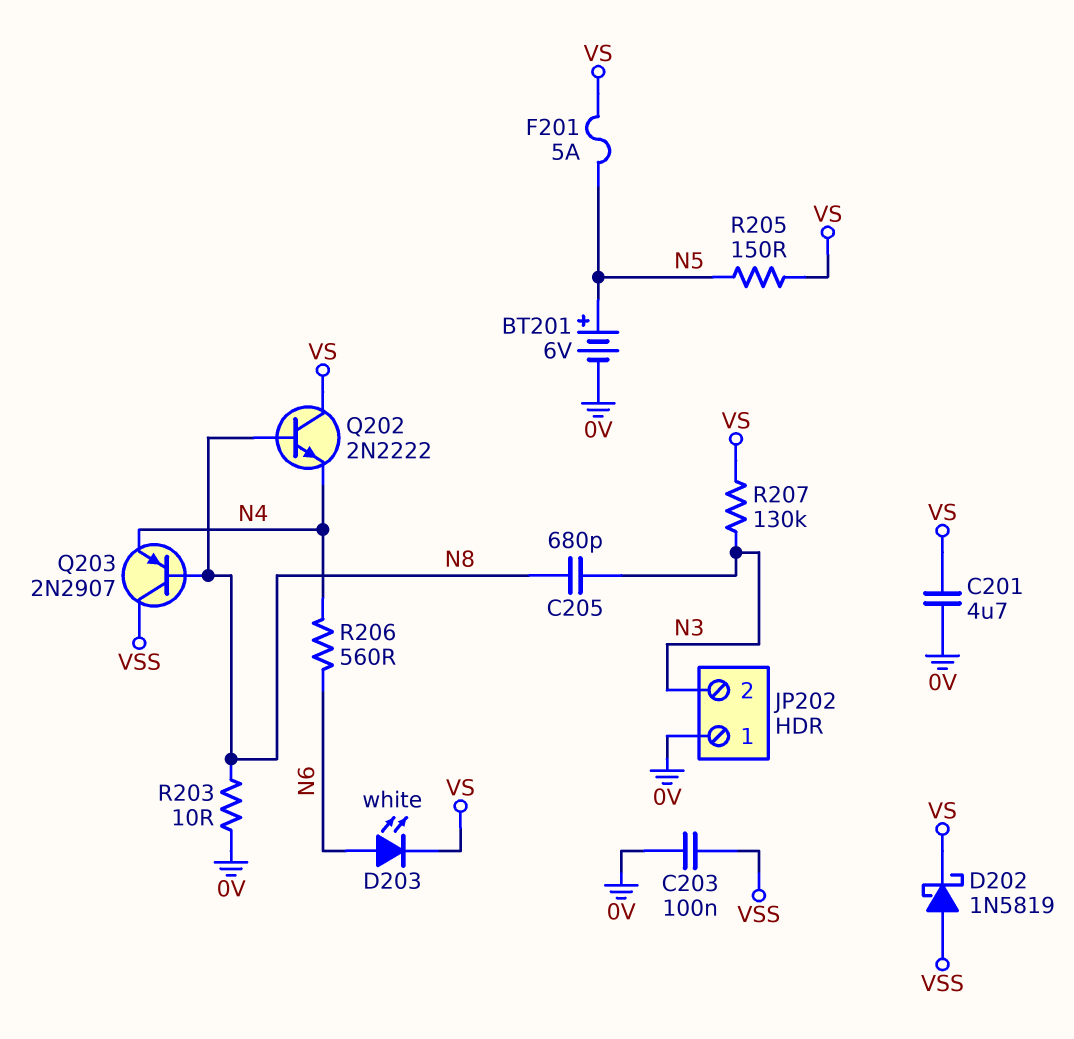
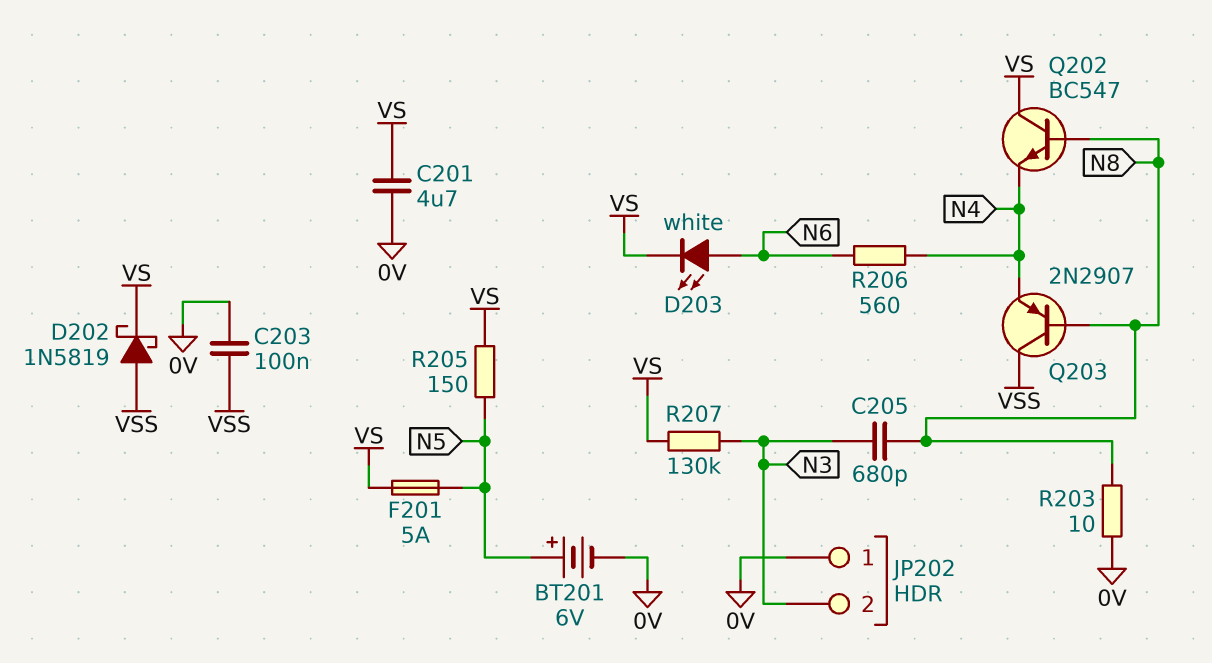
Q202: NPN 2N2222 (B N8, C VS, E N4) -> NPN BC547 (B N8, C VS, E N4)

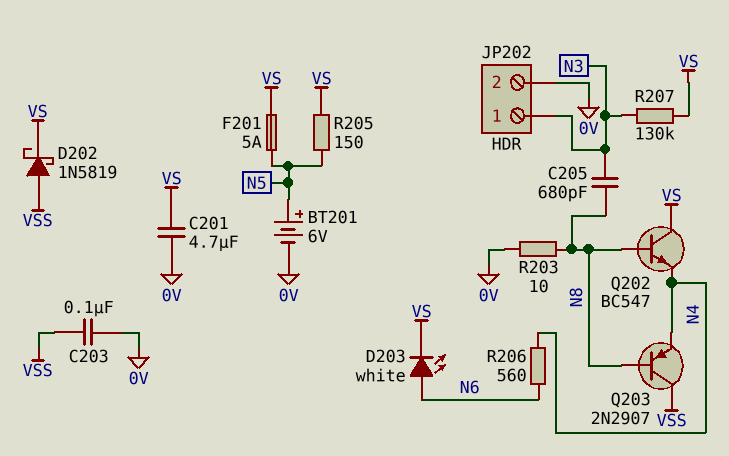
JP202 pin 1: 0V -> N3
JP202 pin 2: N3 -> 0V

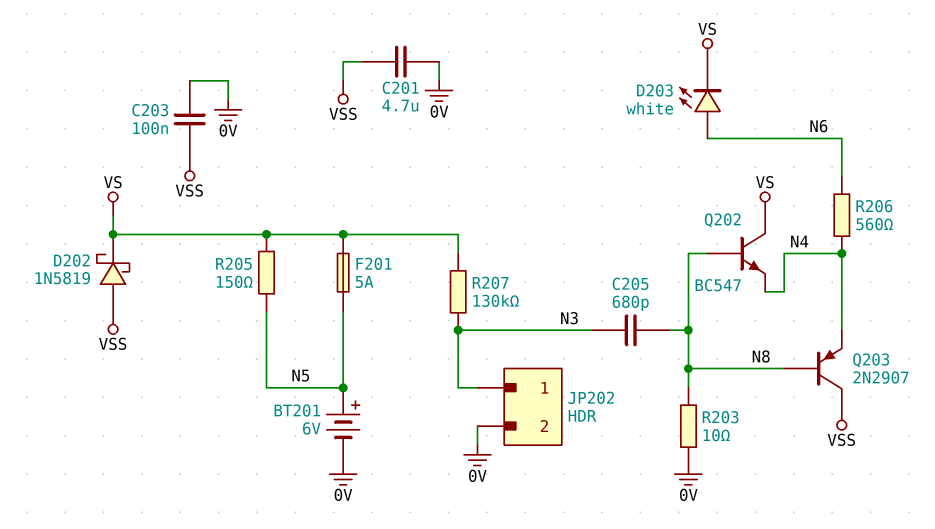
C201: 4.7uF (0V, VS) -> 4.7uF (0V, VSS)

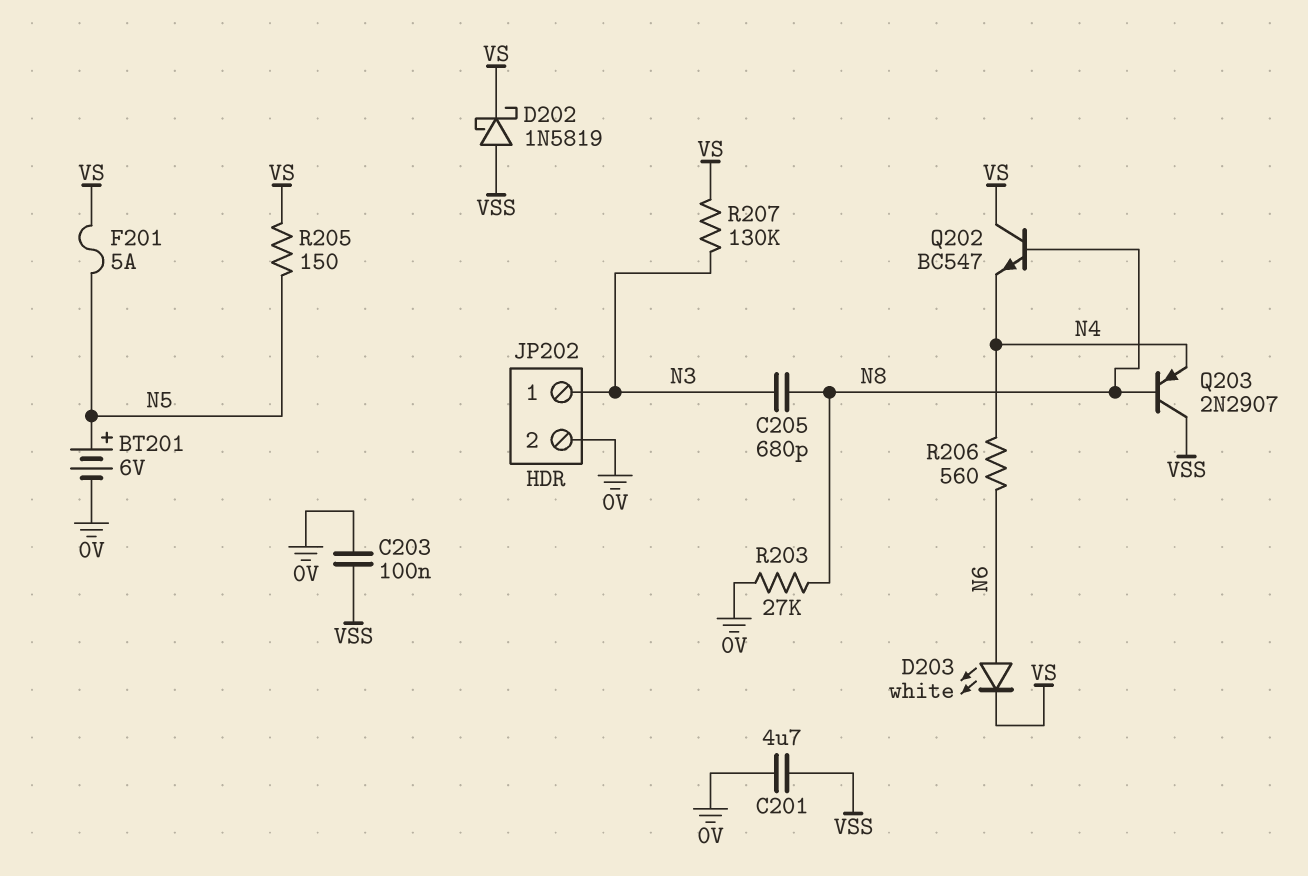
R203: 10 (0V, N8) -> 27k (0V, N8)

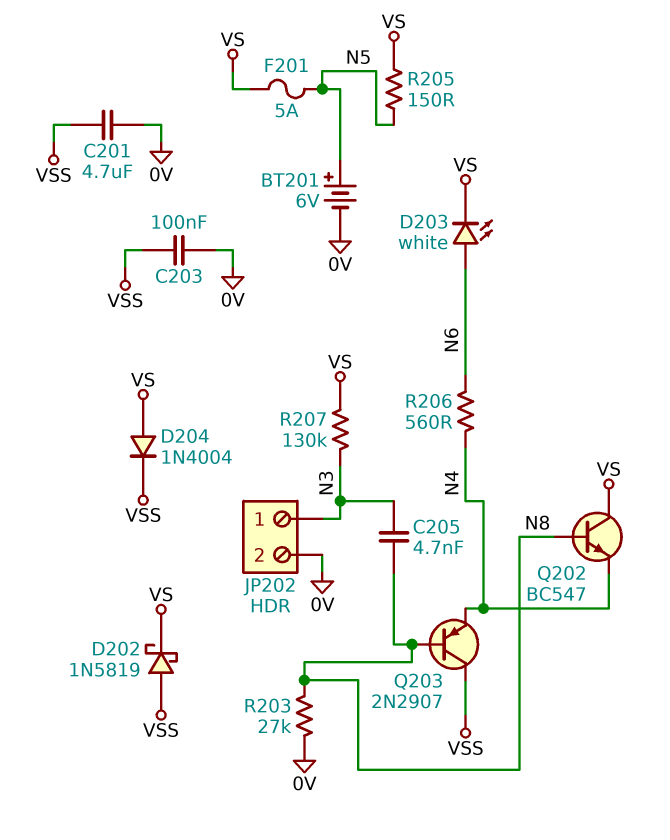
C205: 680pF (N3, N8) -> 4.7nF (N3, N8)
D204: none -> diode 1N4004 (A VS, K VSS)

